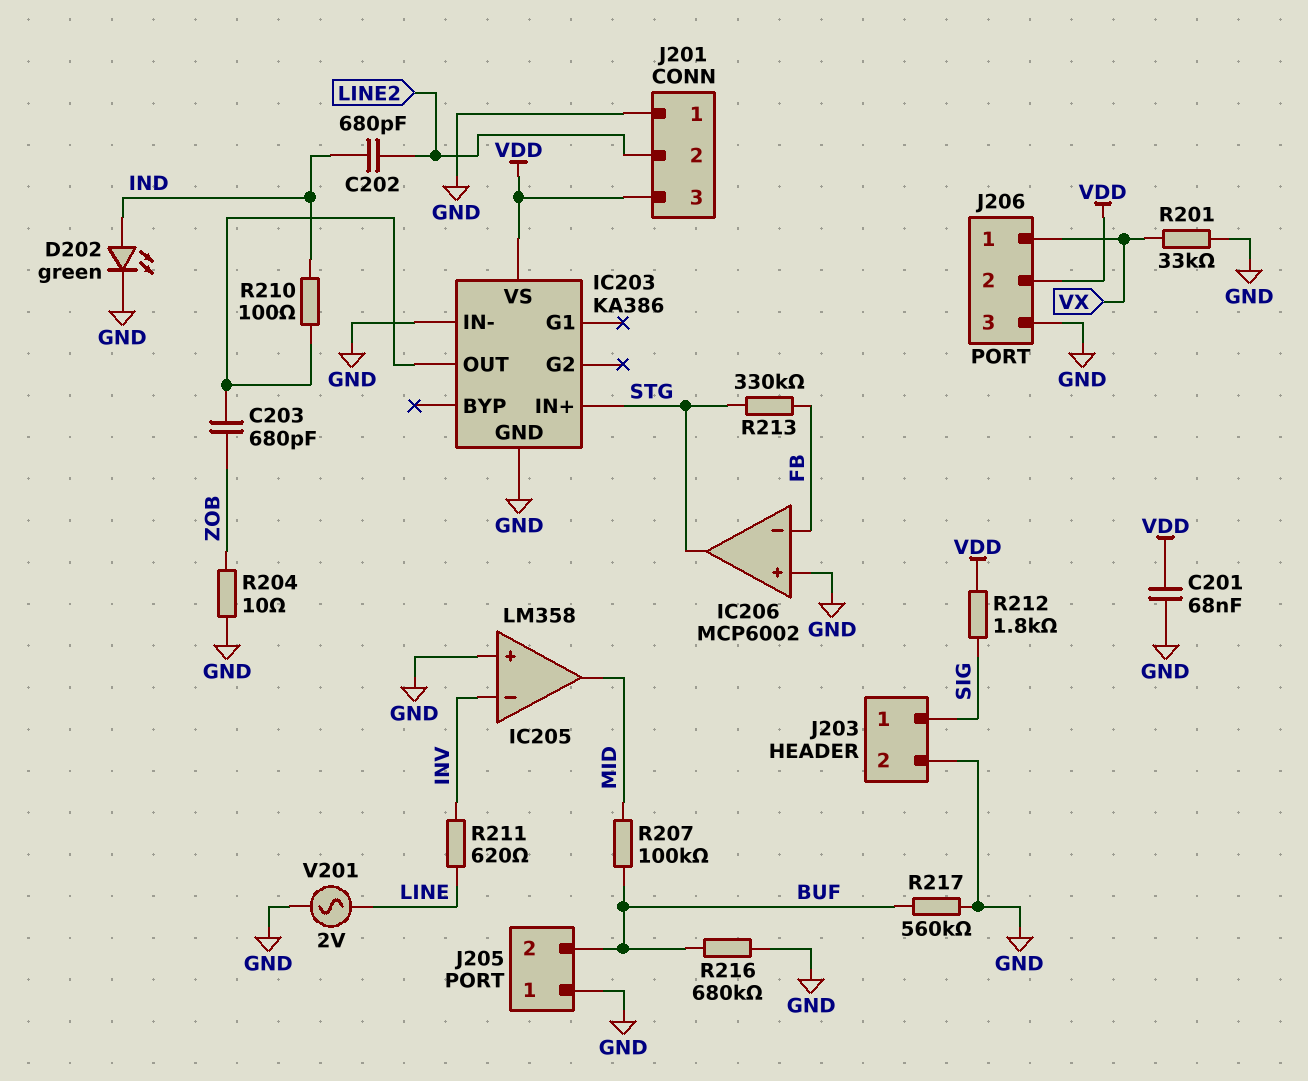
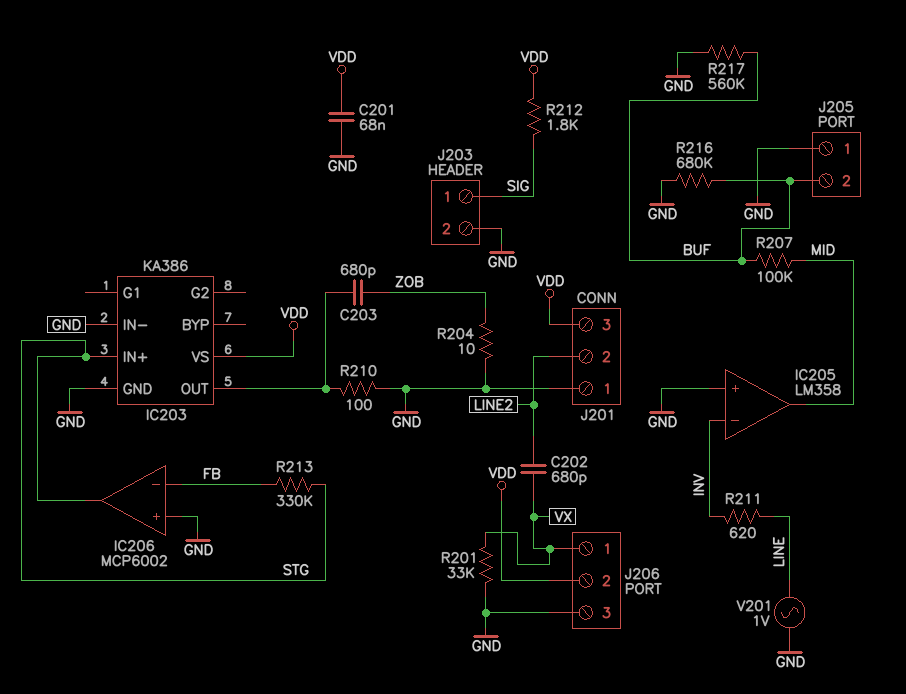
C202: 680pF (IND, LINE2) -> 680pF (LINE2, VX)
D202: LED green (A IND, K GND) -> none
R210: 100 (IC203/OUT, IND) -> 100 (GND, IC203/OUT)
V201: AC 2V (GND, LINE) -> AC 1V (GND, LINE)

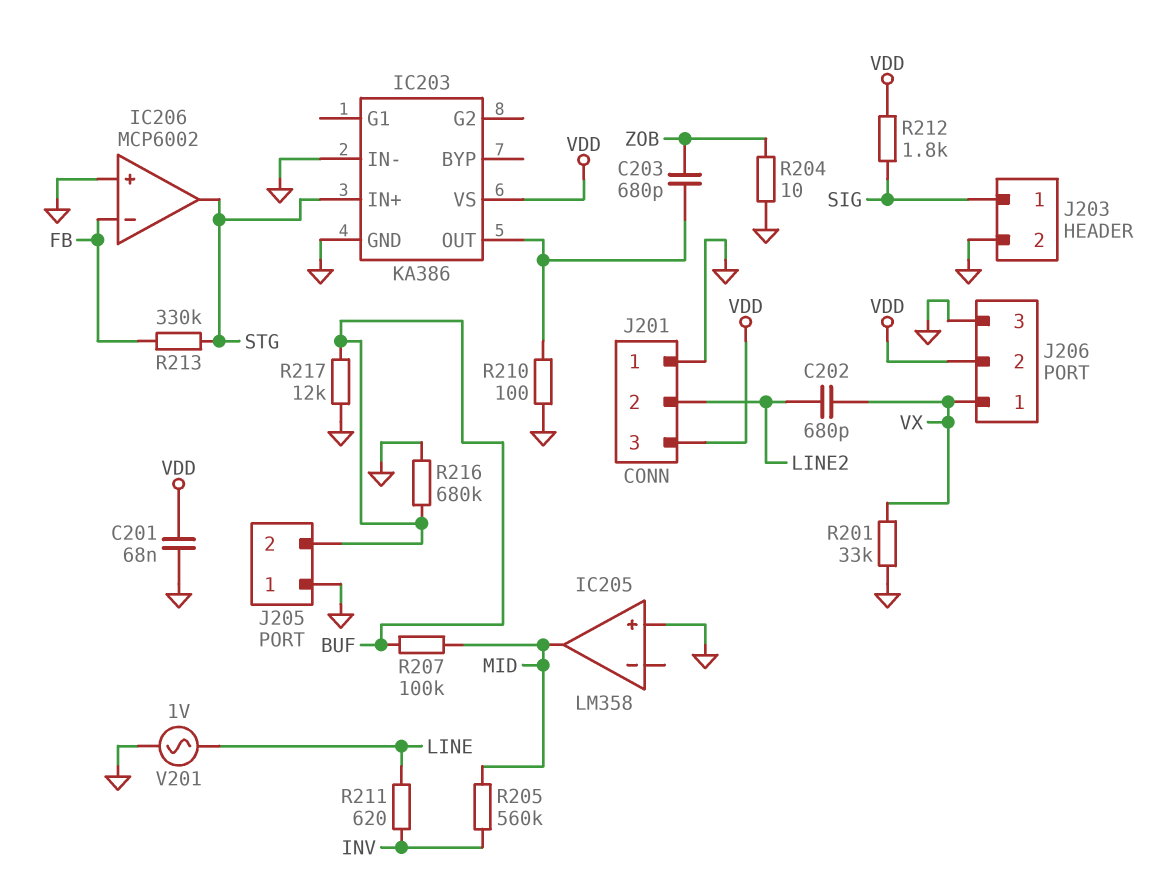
IC205 pin in-: INV -> none
R205: none -> 560k (INV, MID)
R217: 560k (BUF, GND) -> 12k (BUF, GND)

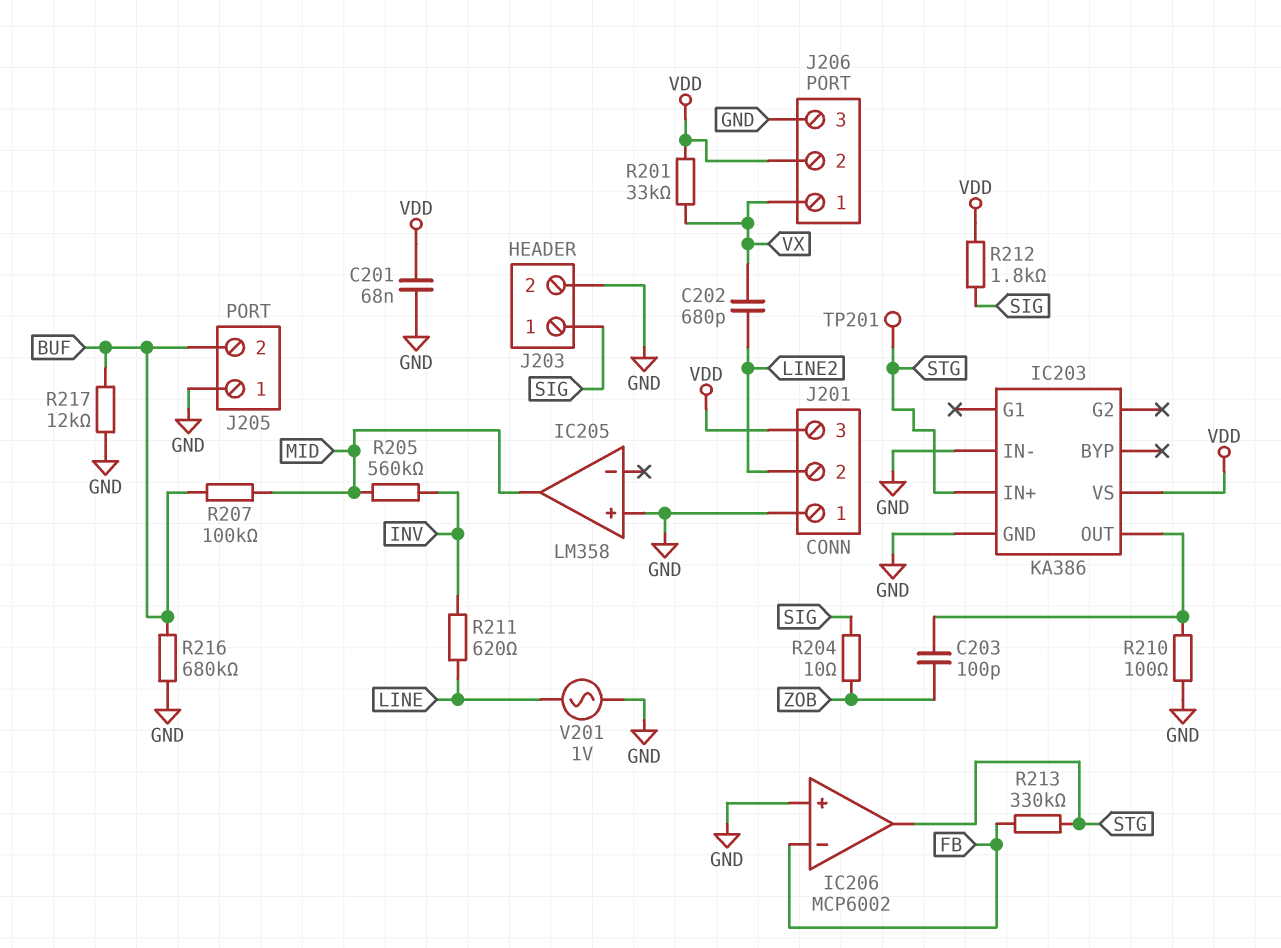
C203: 680pF (IC203/OUT, ZOB) -> 100pF (IC203/OUT, ZOB)
R201: 33k (GND, VX) -> 33k (VDD, VX)
R204: 10 (GND, ZOB) -> 10 (SIG, ZOB)
TP201: none -> test point (STG)

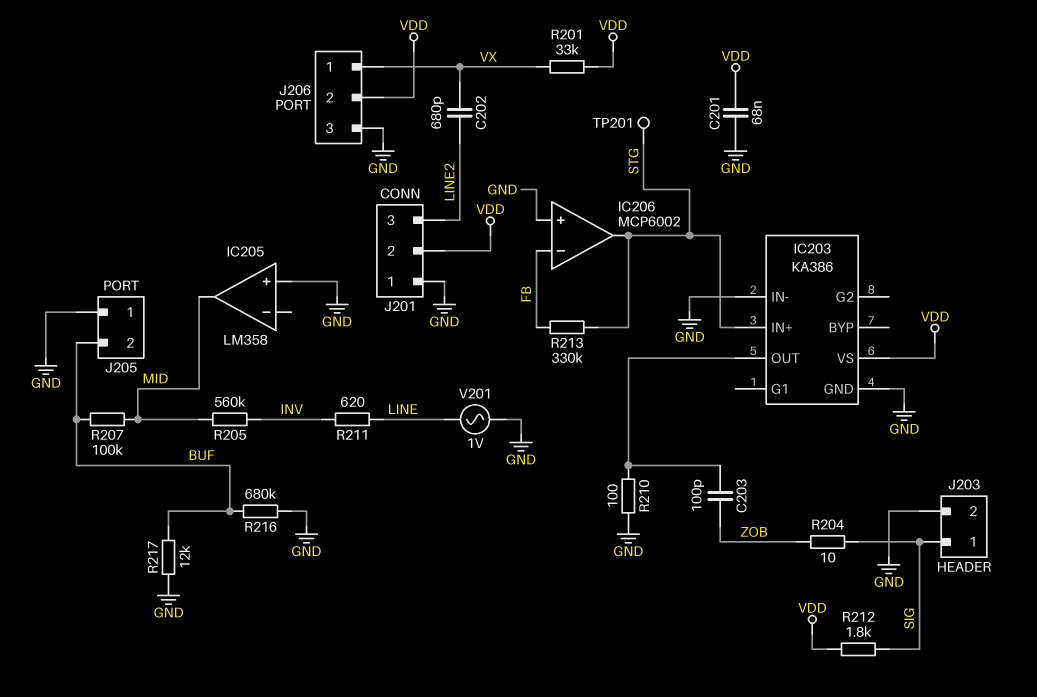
J201 pin 2: LINE2 -> VDD
J201 pin 3: VDD -> LINE2

